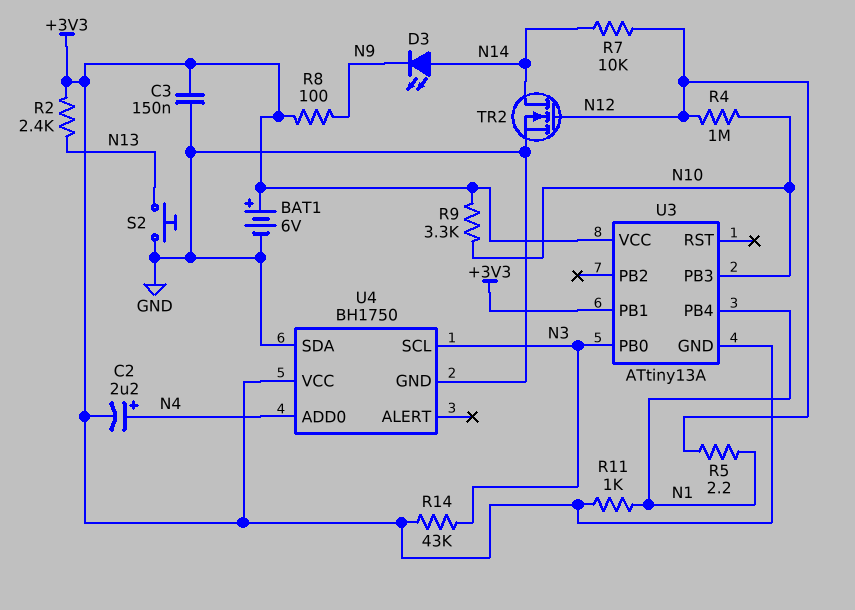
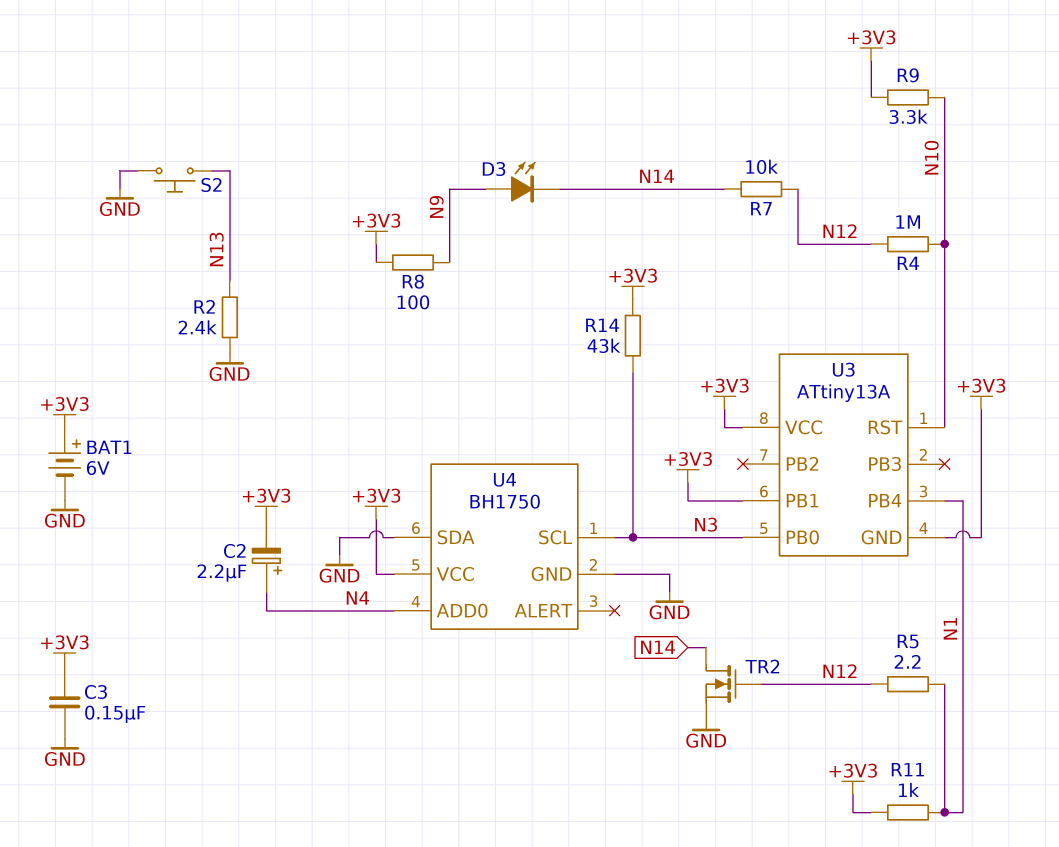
D3: LED (A N14, K N9) -> LED (A N9, K N14)
R2: 2.4k (+3V3, N13) -> 2.4k (GND, N13)
U3 pin PB3: N10 -> none
U3 pin RST: none -> N10

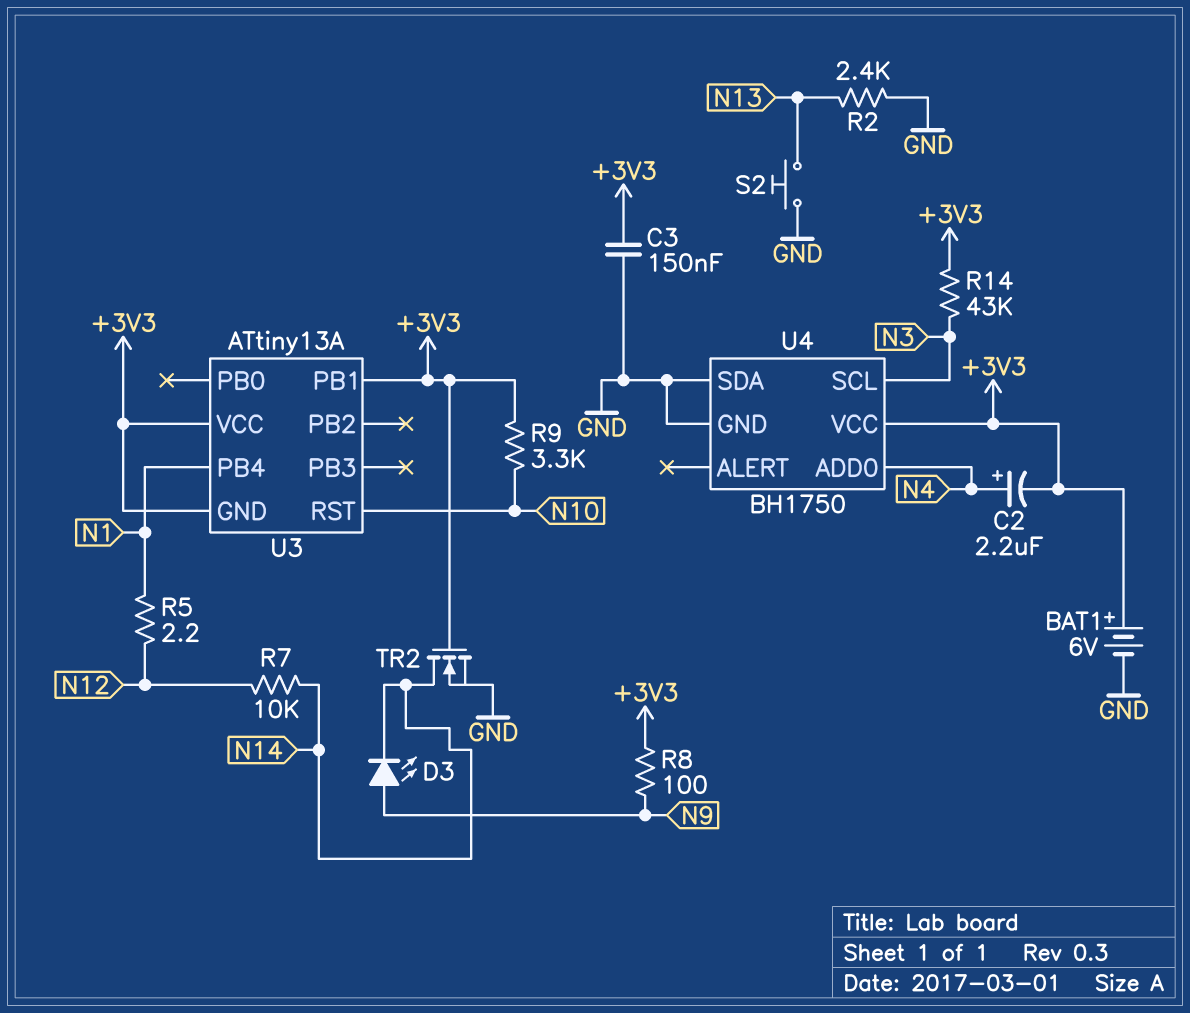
R4: 1M (N10, N12) -> none
R11: 1k (+3V3, N1) -> none
TR2: NMOS (G N12, D N14, S GND) -> NMOS (G +3V3, D N14, S GND)
U3 pin PB0: N3 -> none

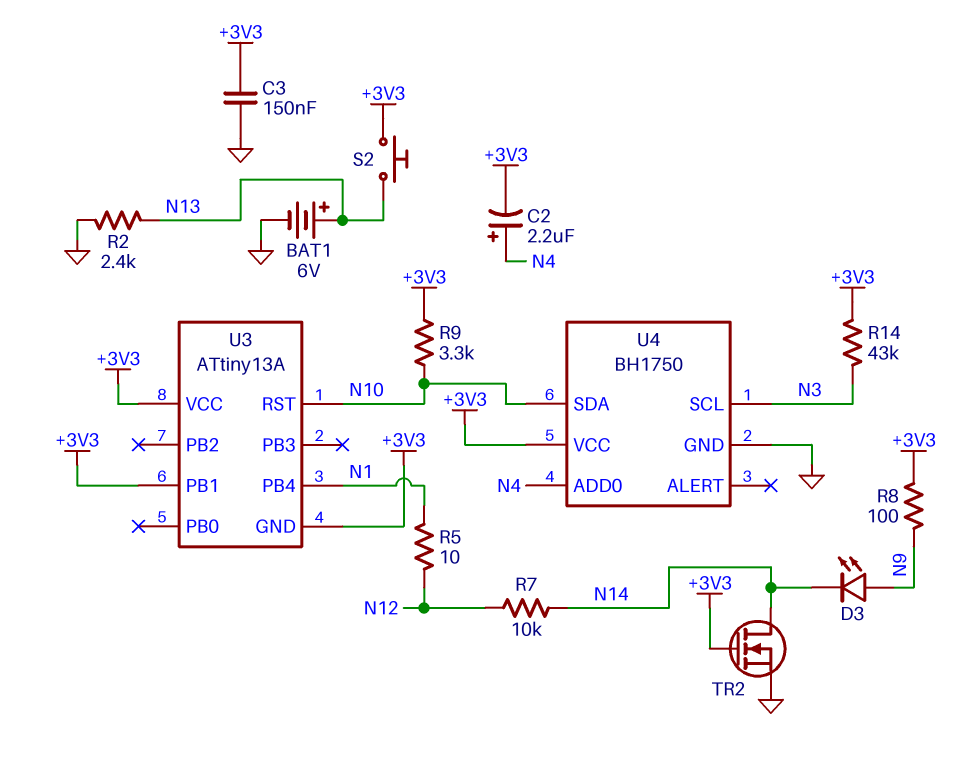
BAT1: 6V (plus +3V3, minus GND) -> 6V (plus N13, minus GND)
R5: 2.2 (N1, N12) -> 10 (N1, N12)
S2: button (GND, N13) -> button (+3V3, N13)
U4 pin SDA: GND -> N10

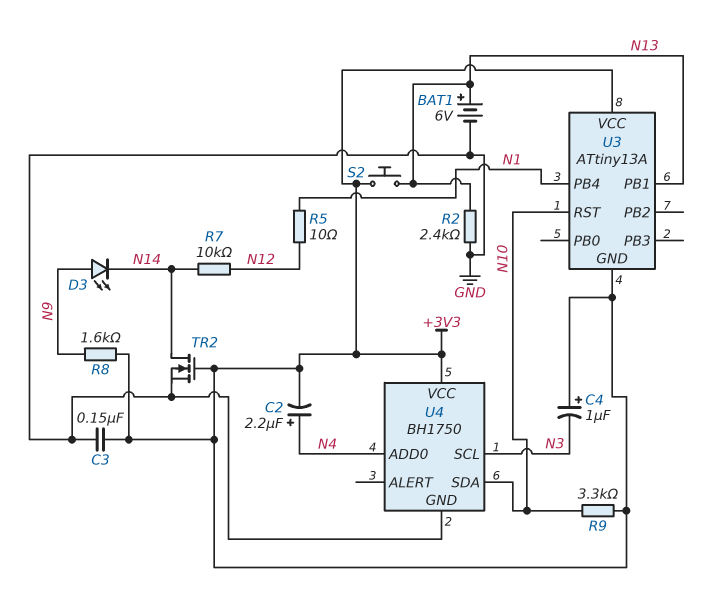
C4: none -> 1uF (plus +3V3, minus N3)
R8: 100 (+3V3, N9) -> 1.6k (+3V3, N9)
R14: 43k (+3V3, N3) -> none
U3 pin PB1: +3V3 -> N13

